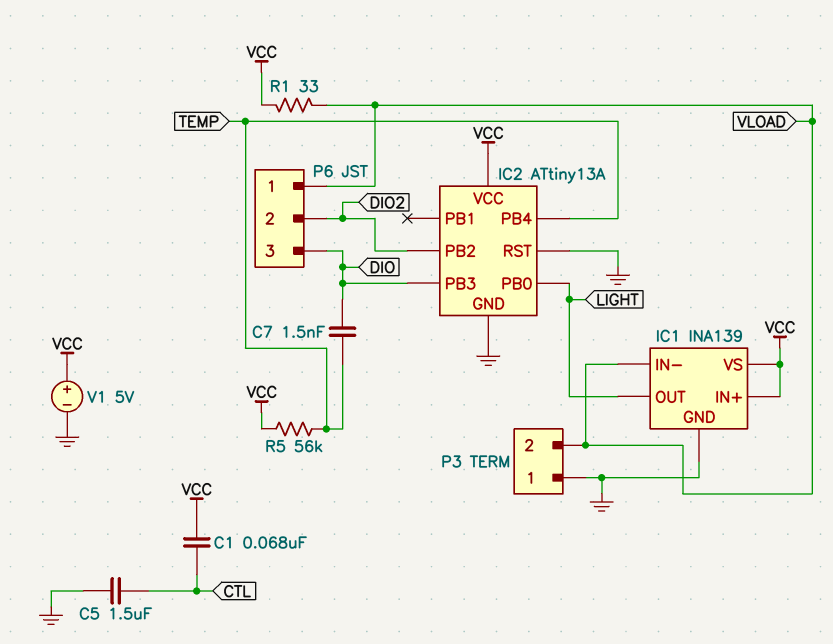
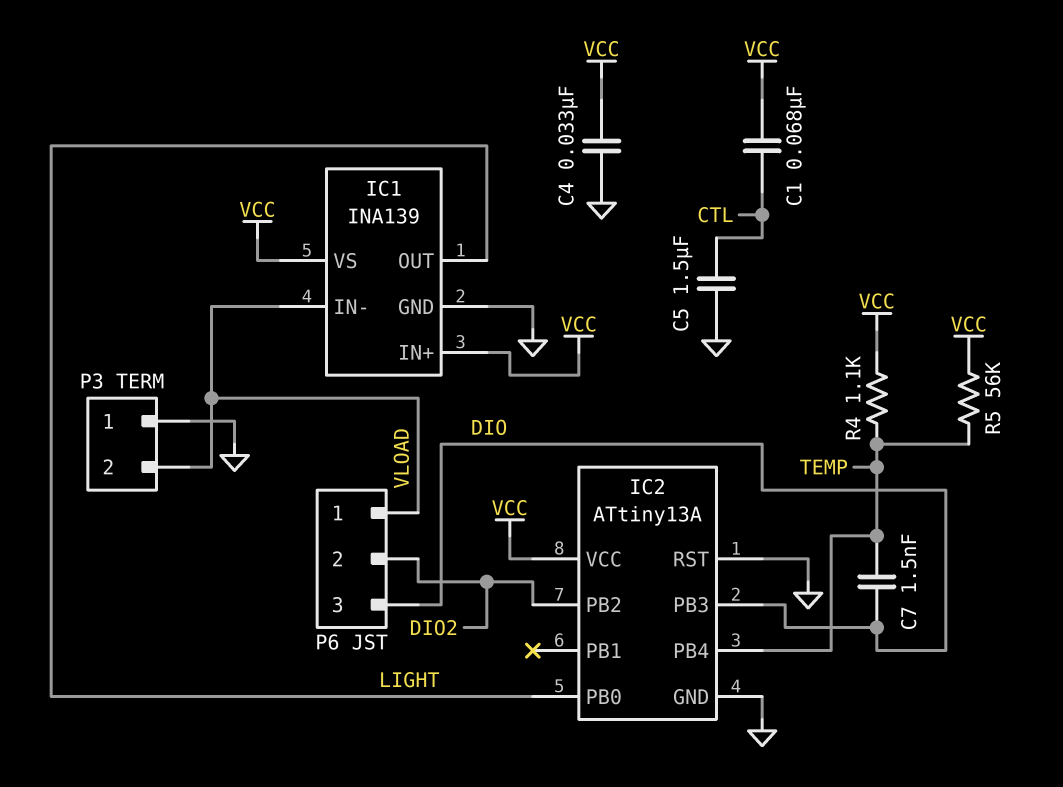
C4: none -> 33nF (GND, VCC)
R1: 33 (VCC, VLOAD) -> none
R4: none -> 1.1k (TEMP, VCC)
V1: 5V (plus VCC, minus GND) -> none

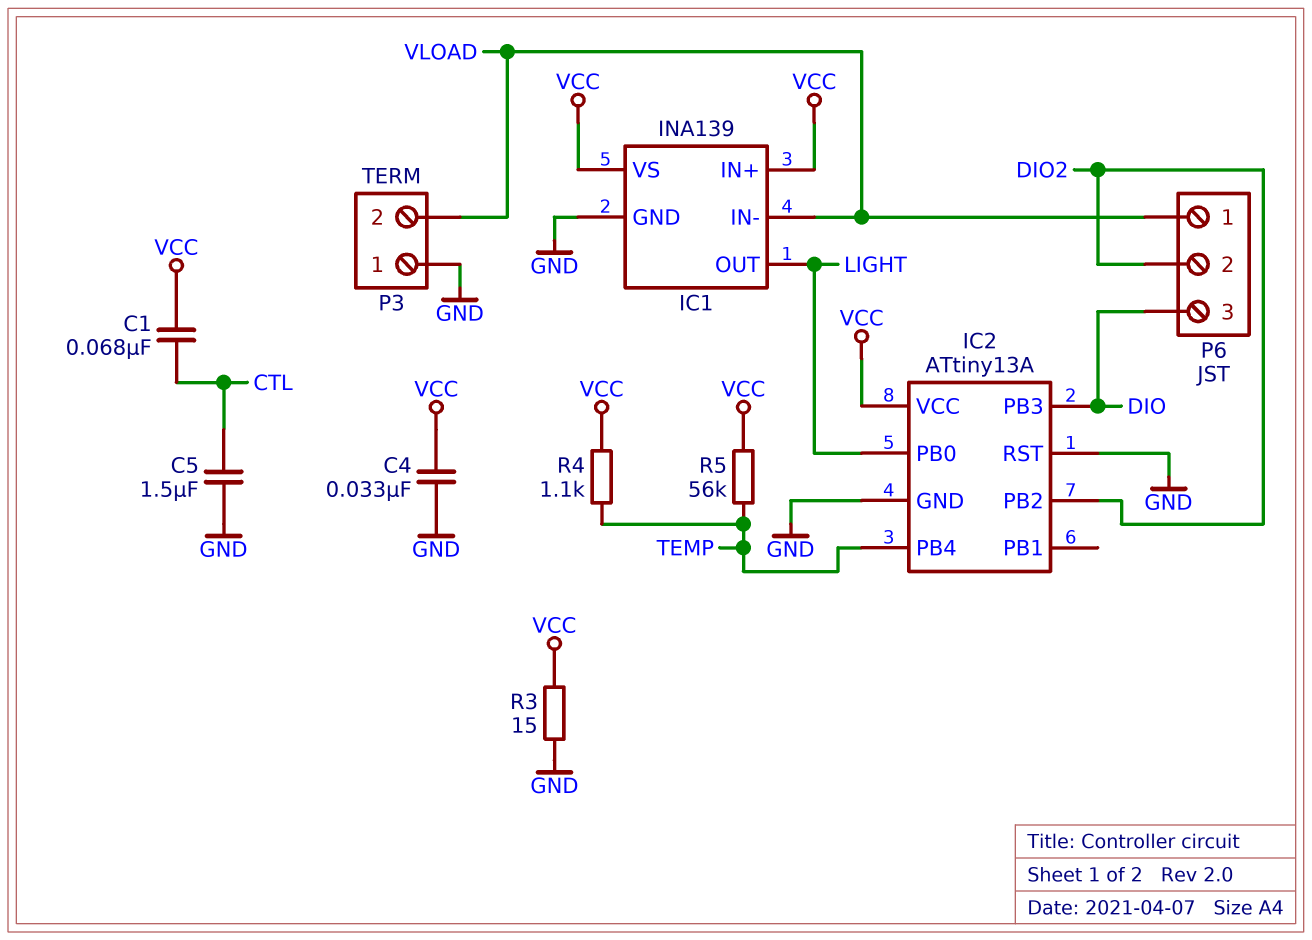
C7: 1.5nF (DIO, TEMP) -> none
R3: none -> 15 (GND, VCC)

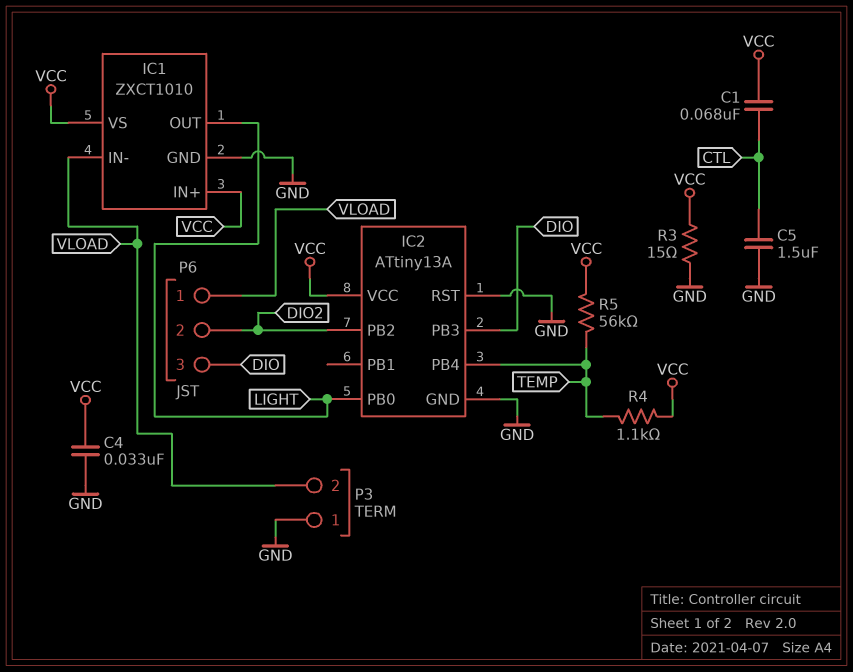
IC1: INA139 -> ZXCT1010

